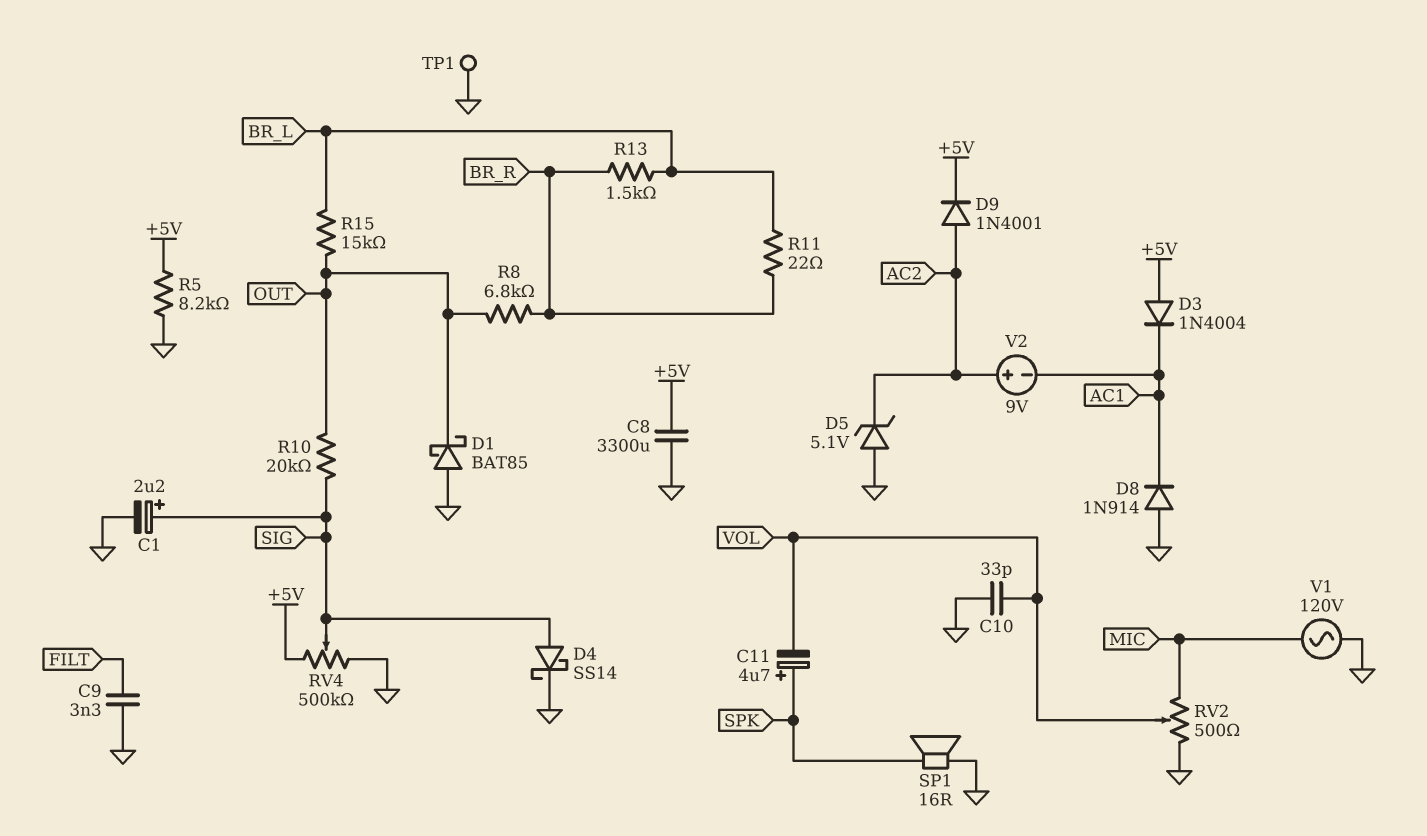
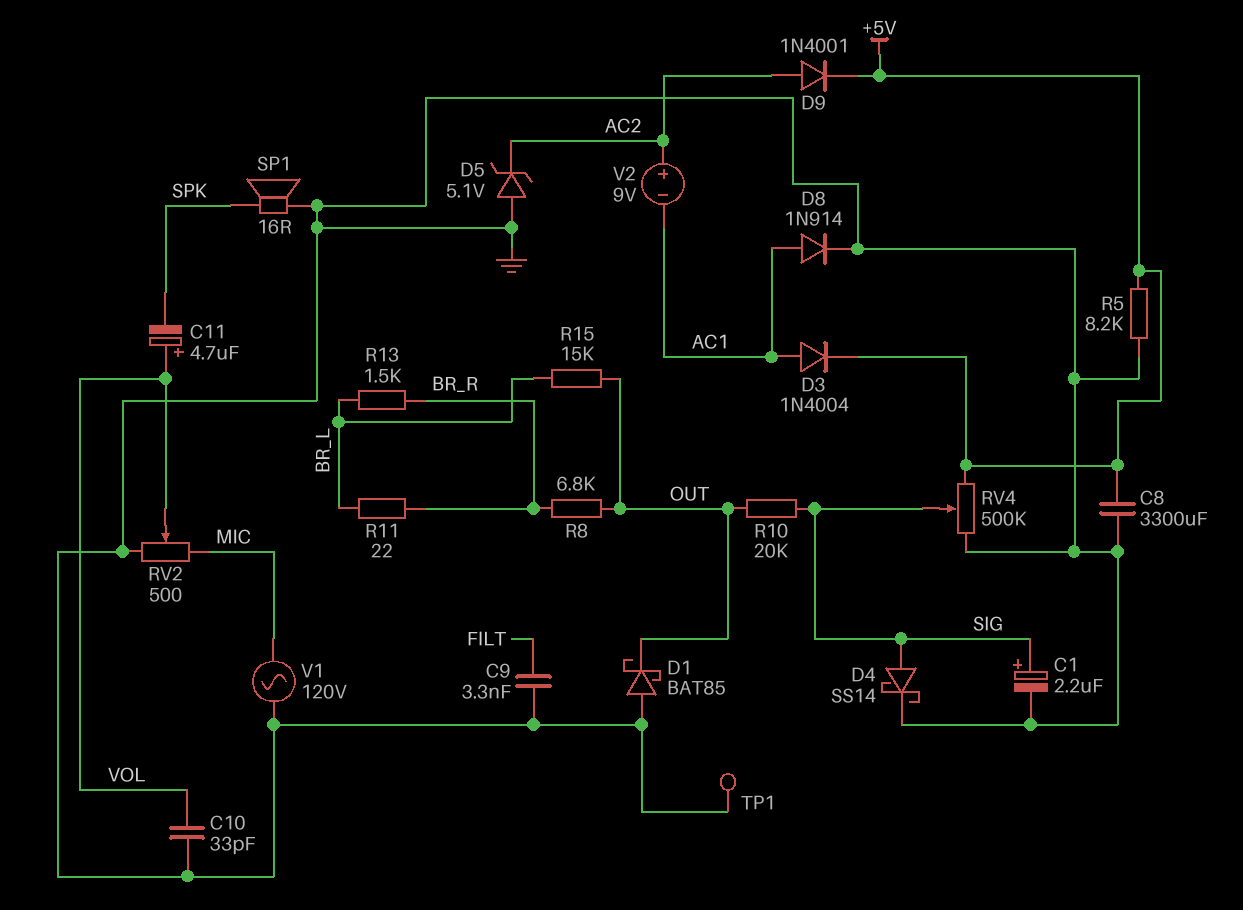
C11: 4.7uF (plus SPK, minus VOL) -> 4.7uF (plus VOL, minus SPK)
D3: diode 1N4004 (A +5V, K AC1) -> diode 1N4004 (A AC1, K +5V)
D8: diode 1N914 (A GND, K AC1) -> diode 1N914 (A AC1, K GND)

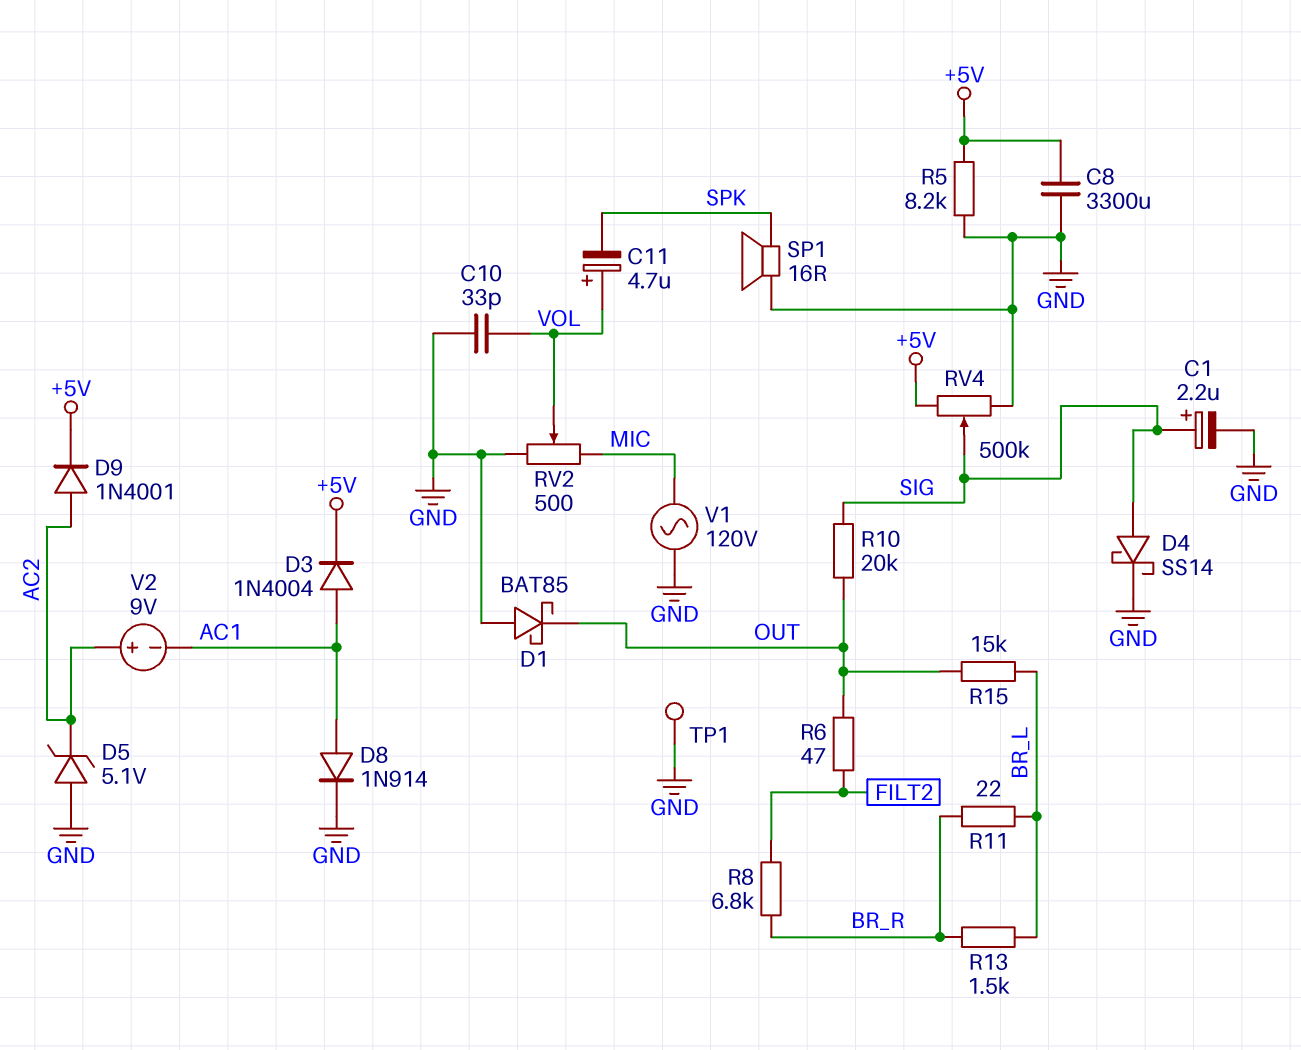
C9: 3.3nF (FILT, GND) -> none
R6: none -> 47 (FILT2, OUT)
R8: 6.8k (BR_R, OUT) -> 6.8k (BR_R, FILT2)

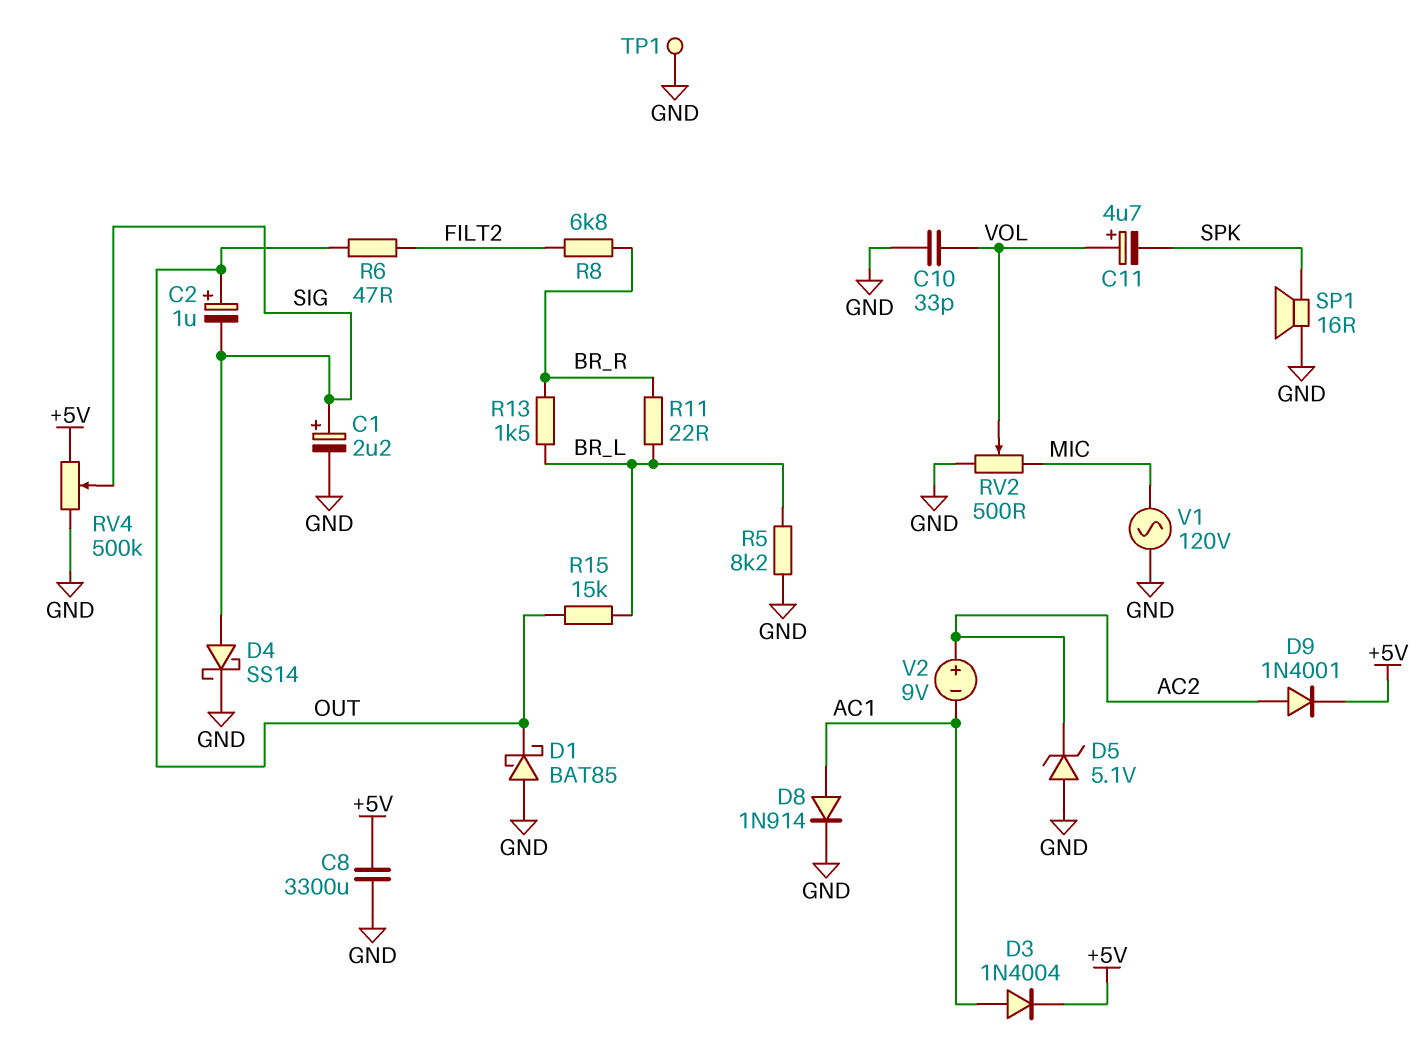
C2: none -> 1uF (plus OUT, minus SIG)
R5: 8.2k (+5V, GND) -> 8.2k (BR_L, GND)
R10: 20k (OUT, SIG) -> none

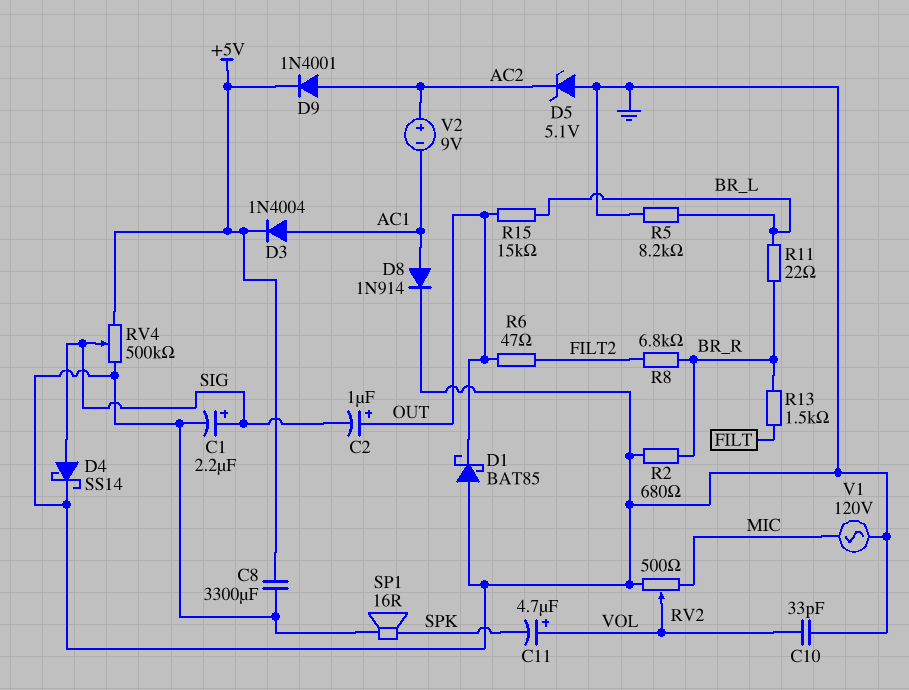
R2: none -> 680 (BR_R, GND)
R13: 1.5k (BR_L, BR_R) -> 1.5k (BR_R, FILT)
TP1: test point (GND) -> none

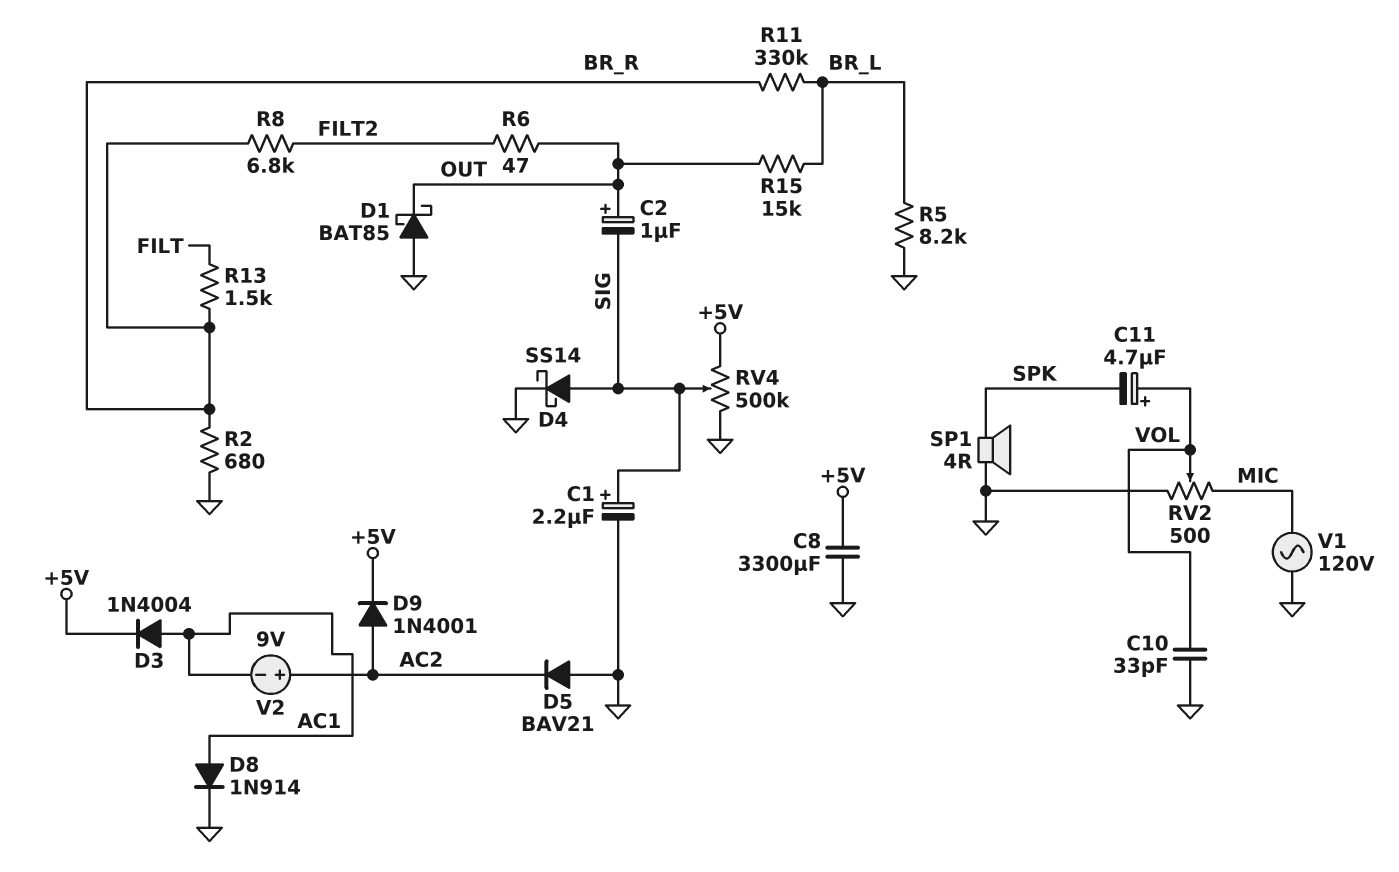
D5: zener 5.1V (A GND, K AC2) -> diode BAV21 (A GND, K AC2)
R11: 22 (BR_L, BR_R) -> 330k (BR_L, BR_R)
SP1: speaker 16R (GND, SPK) -> speaker 4R (GND, SPK)

